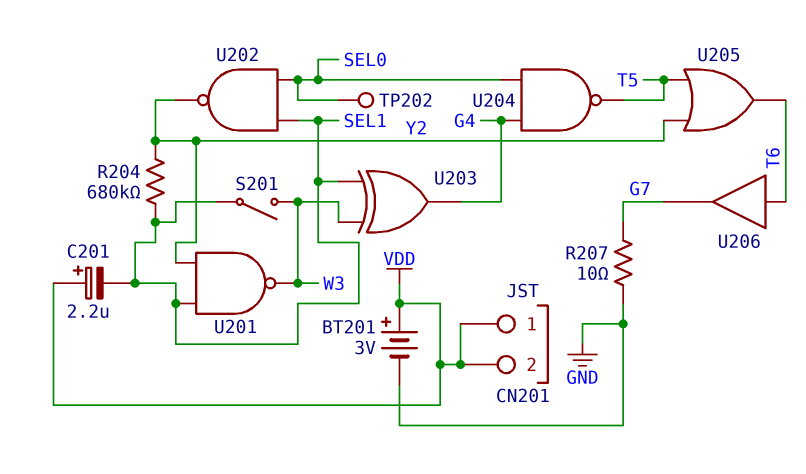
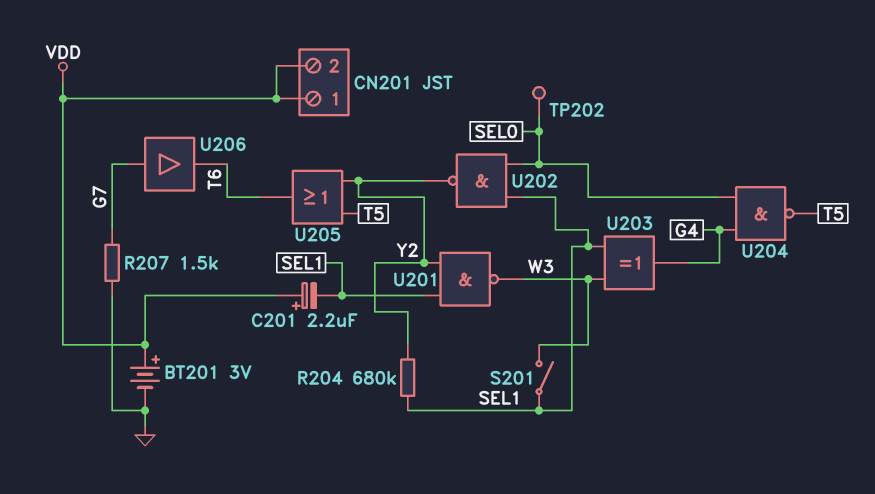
R207: 10 (G7, GND) -> 1.5k (G7, GND)
U206: buffer (in T6, out G7) -> buffer (in G7, out T6)

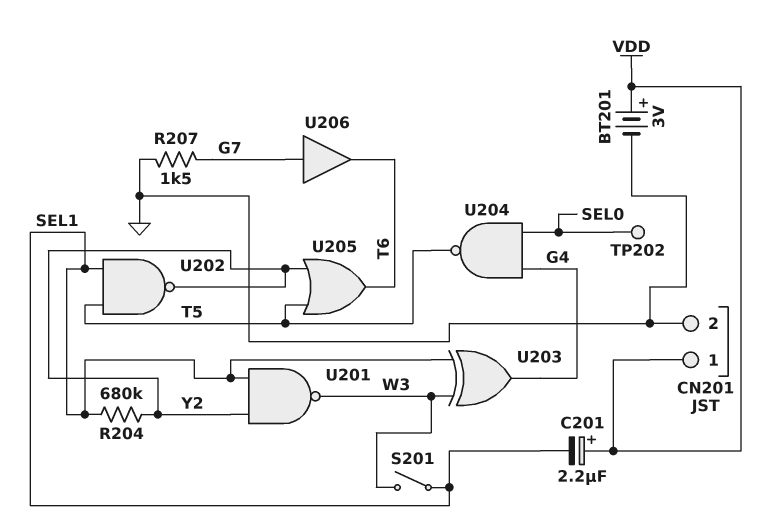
CN201 pin 2: VDD -> GND
U202: NAND (in SEL0, in SEL1, out Y2) -> NAND (in SEL1, in T5, out Y2)

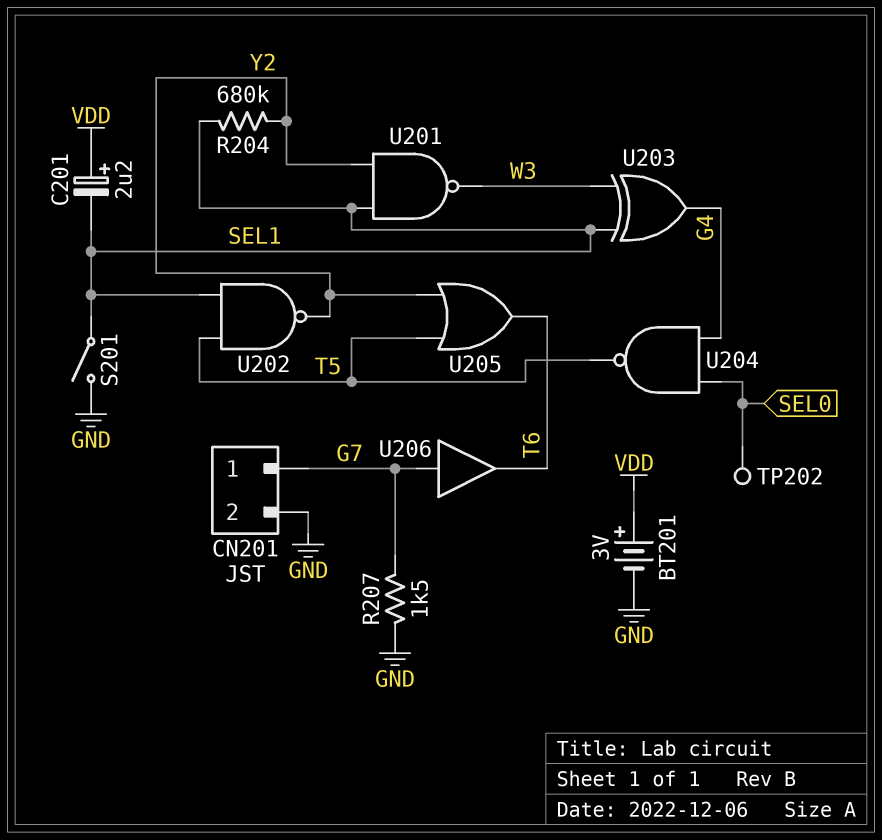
CN201 pin 1: VDD -> G7
S201: switch (SEL1, W3) -> switch (GND, SEL1)

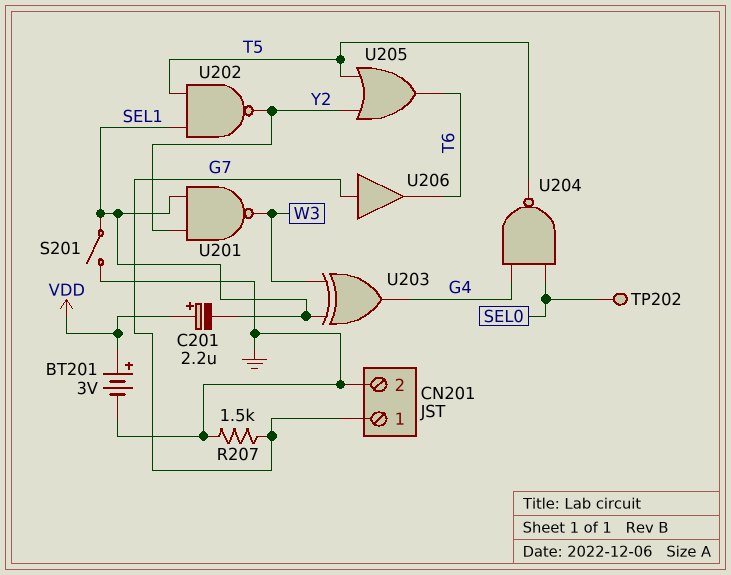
R204: 680k (SEL1, Y2) -> none

